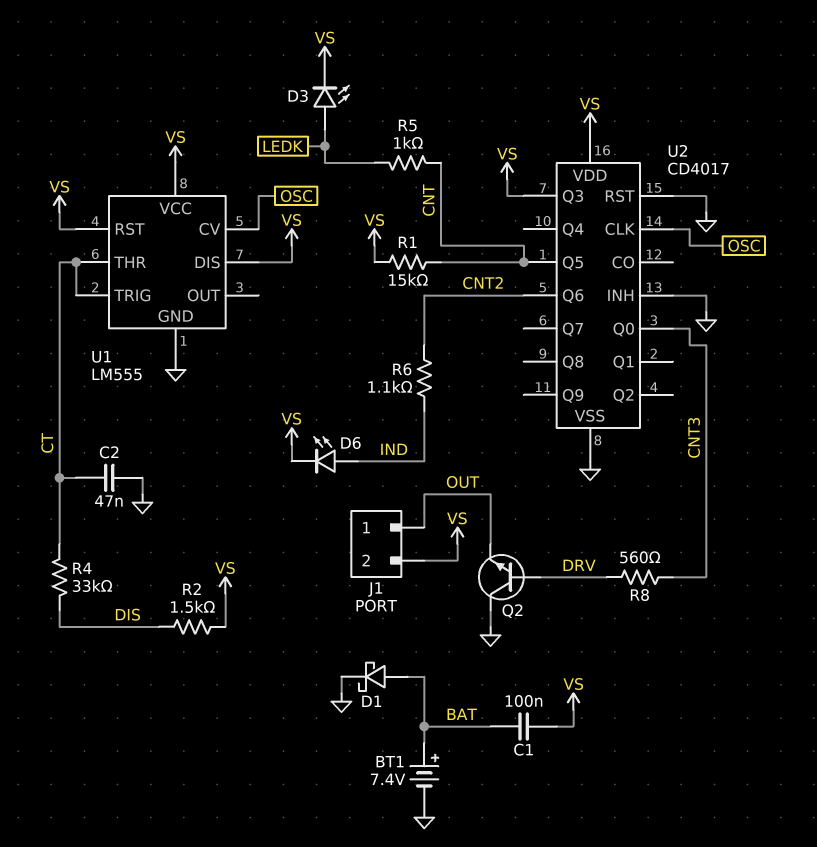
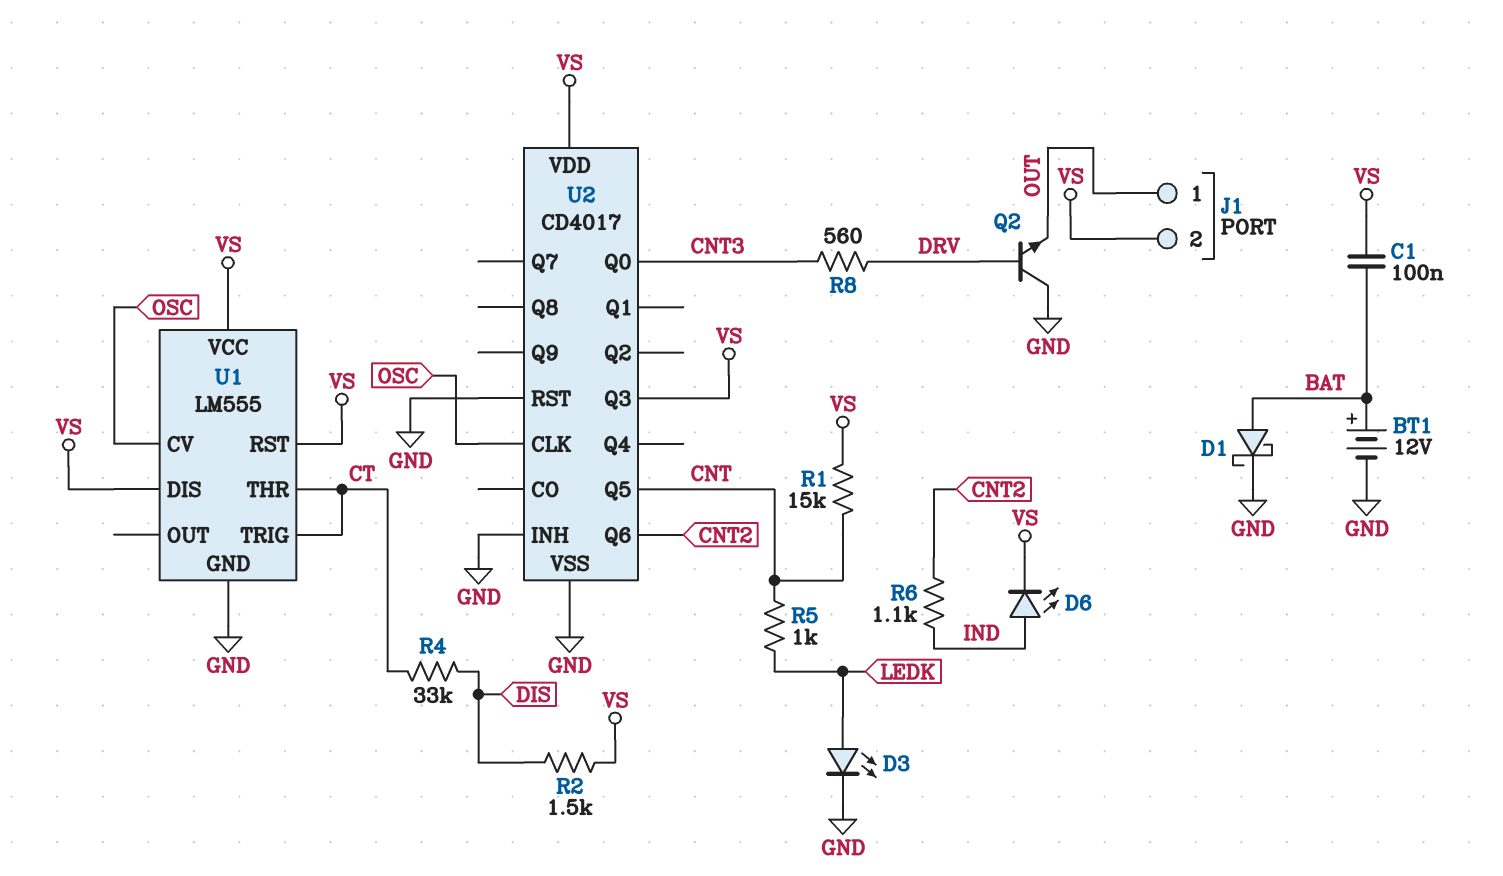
BT1: 7.4V (plus BAT, minus GND) -> 12V (plus BAT, minus GND)
C2: 47nF (CT, GND) -> none
D3: LED (A LEDK, K VS) -> LED (A LEDK, K GND)

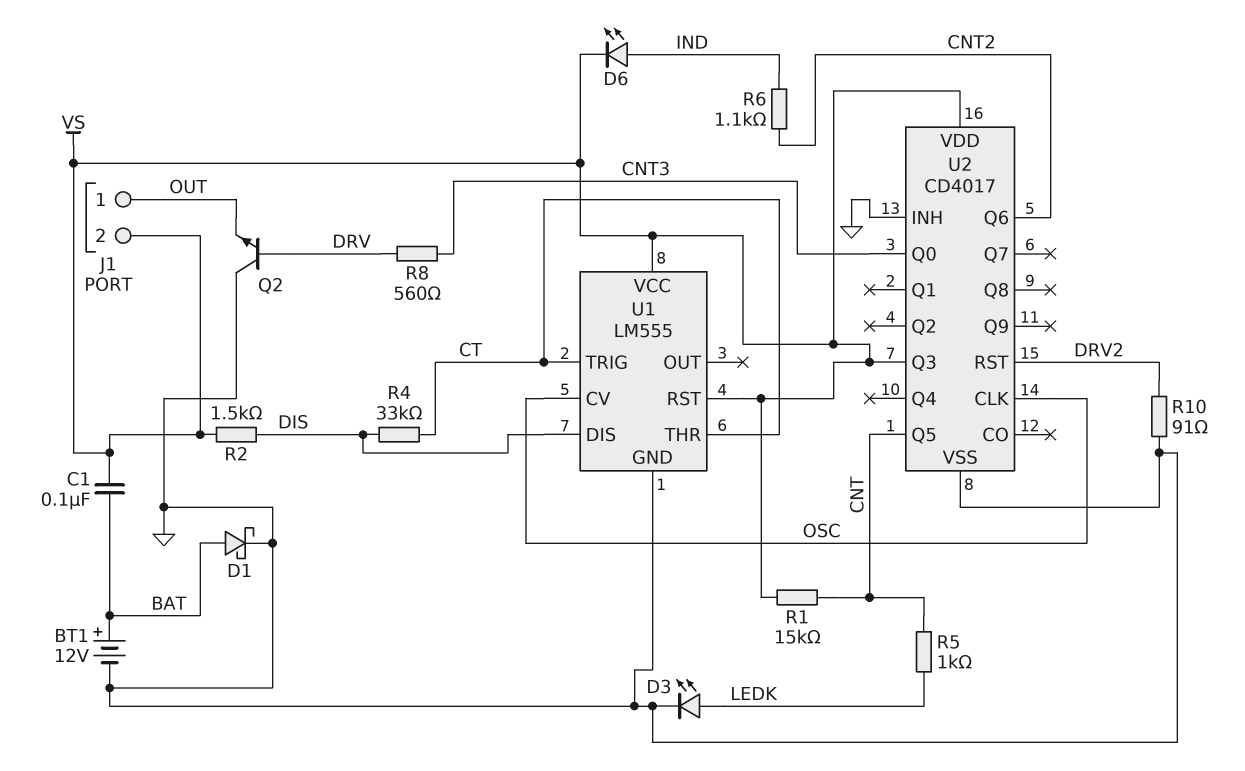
R10: none -> 91 (DRV2, GND)
U1 pin DIS: VS -> DIS
U2 pin RST: GND -> DRV2

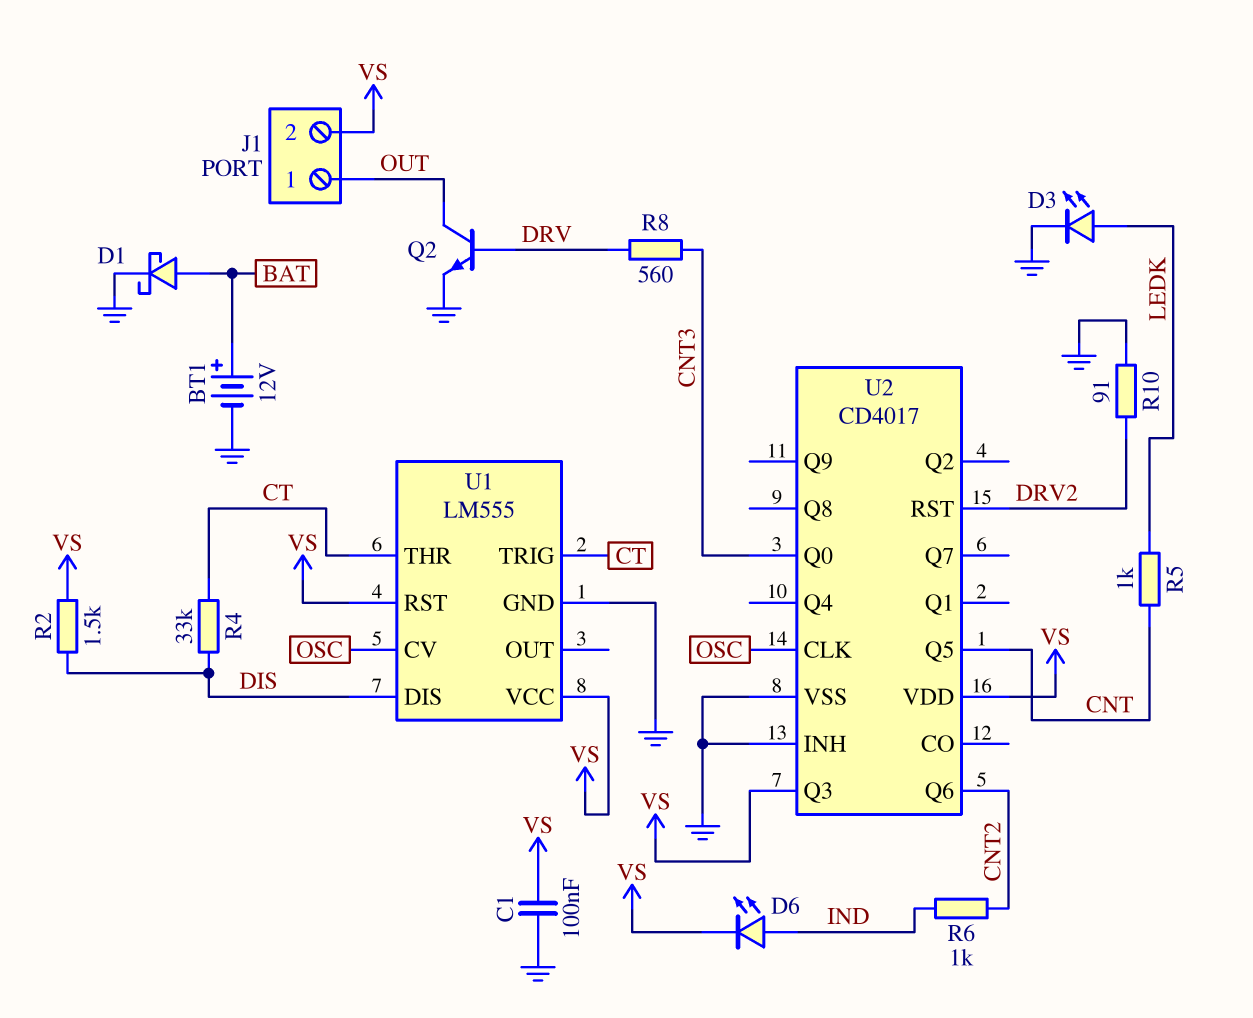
C1: 100nF (BAT, VS) -> 100nF (GND, VS)
Q2: NPN (B DRV, C GND, E OUT) -> NPN (B DRV, C OUT, E GND)
R1: 15k (CNT, VS) -> none
R6: 1.1k (CNT2, IND) -> 1k (CNT2, IND)

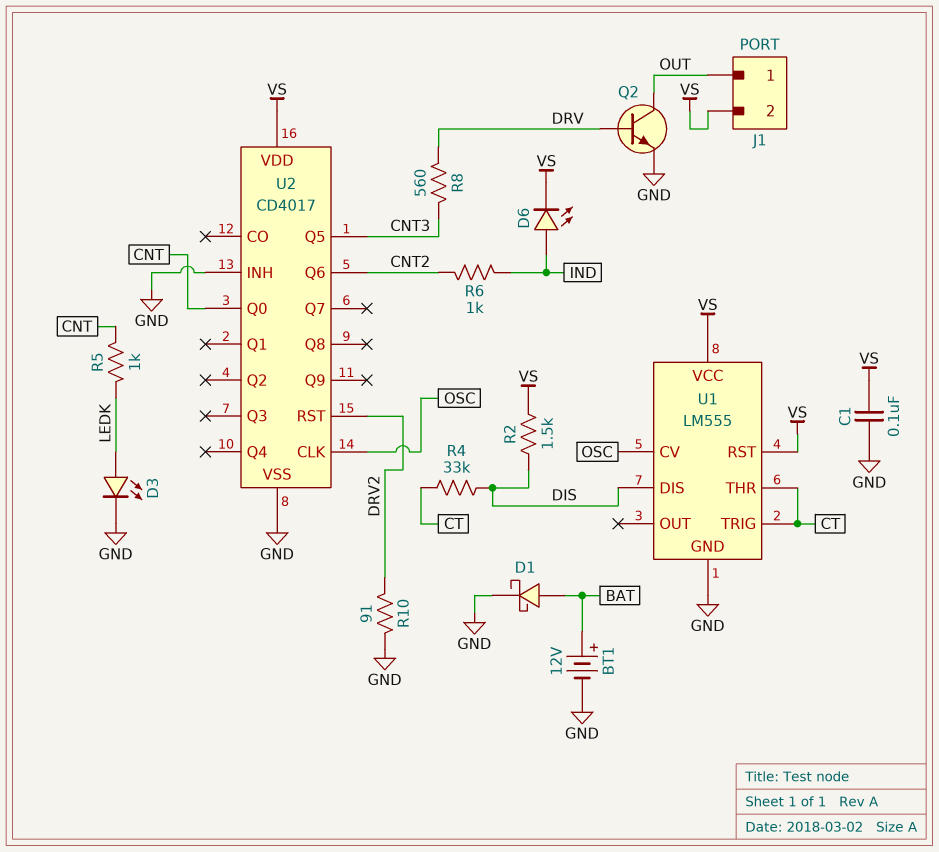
U2 pin Q0: CNT3 -> CNT
U2 pin Q3: VS -> none
U2 pin Q5: CNT -> CNT3

